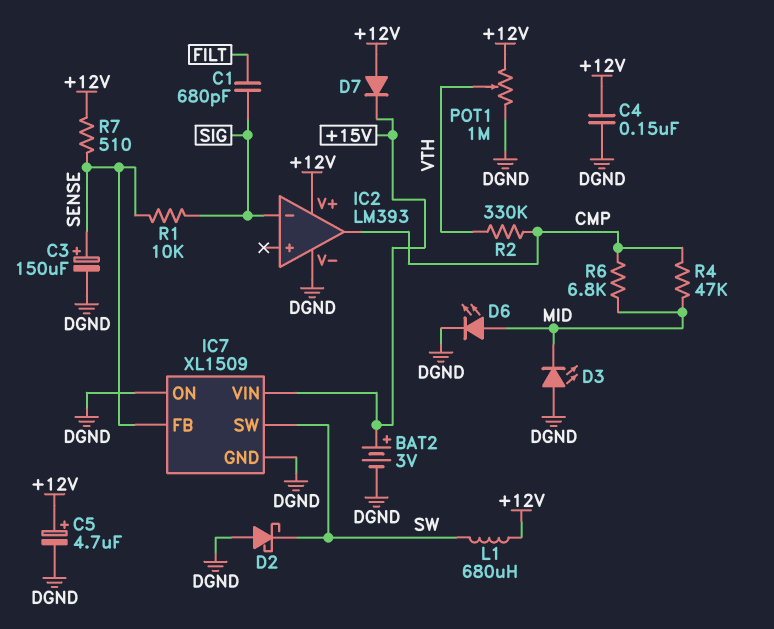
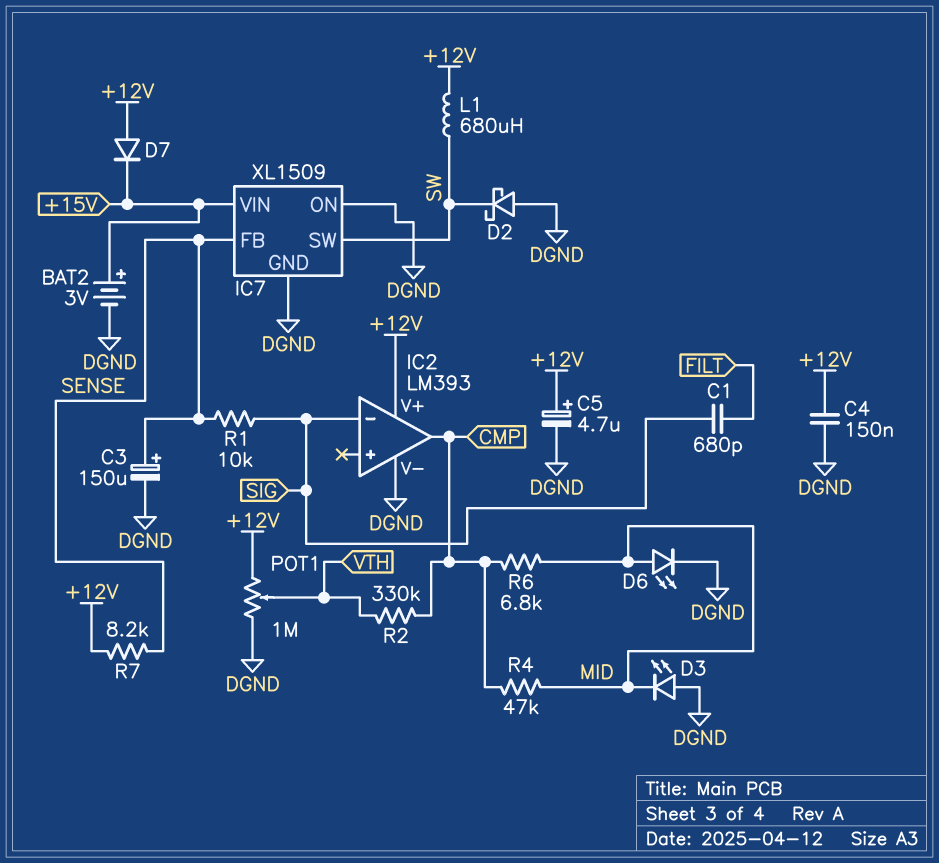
R7: 510 (+12V, SENSE) -> 8.2k (+12V, SENSE)

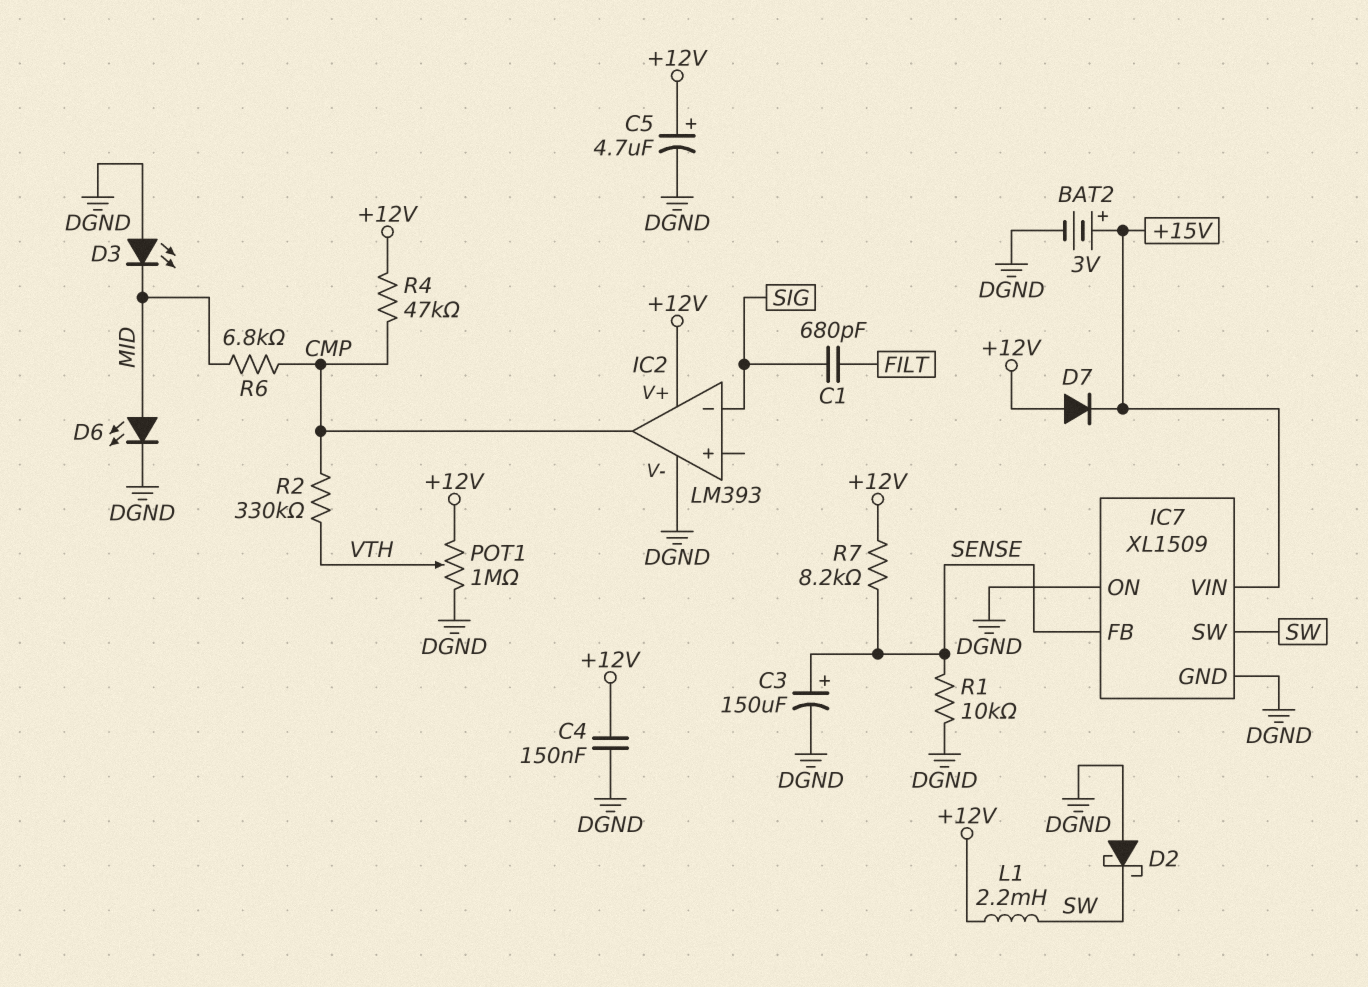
L1: 680uH (+12V, SW) -> 2.2mH (+12V, SW)
R1: 10k (SENSE, SIG) -> 10k (DGND, SENSE)
R4: 47k (CMP, MID) -> 47k (+12V, CMP)

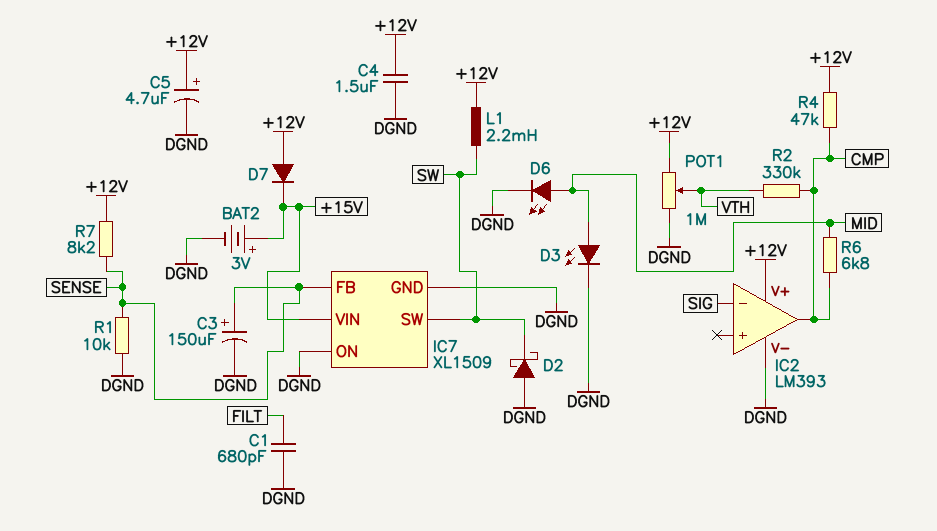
C1: 680pF (FILT, SIG) -> 680pF (DGND, FILT)
C4: 150nF (+12V, DGND) -> 1.5uF (+12V, DGND)
D3: LED (A DGND, K MID) -> LED (A MID, K DGND)

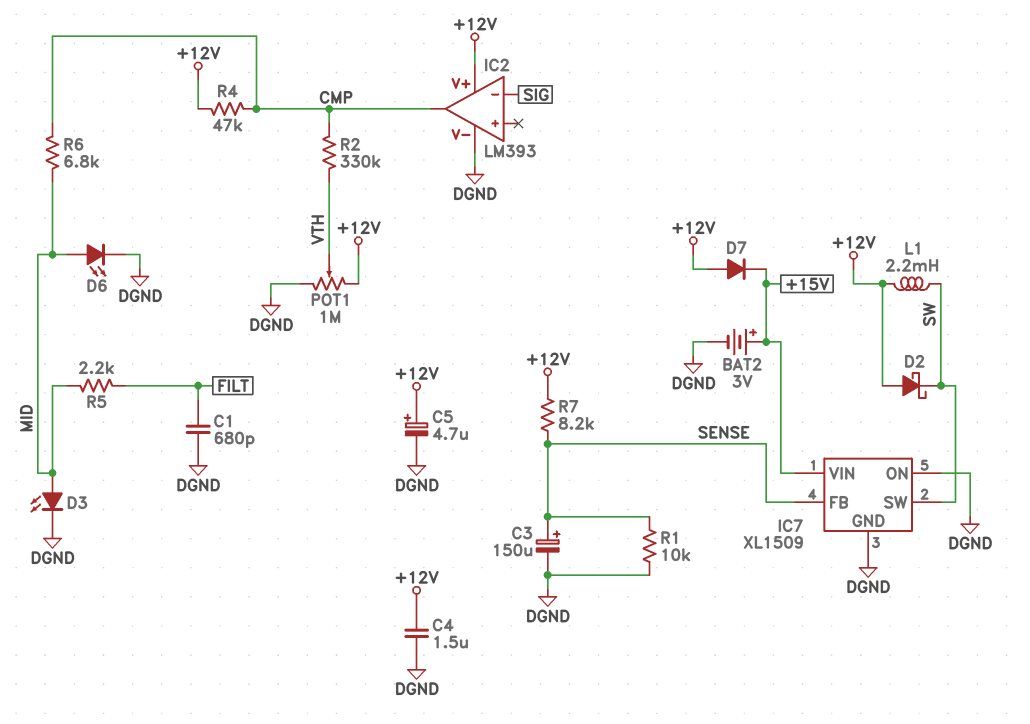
D2: schottky (A DGND, K SW) -> schottky (A +12V, K SW)
R5: none -> 2.2k (FILT, MID)

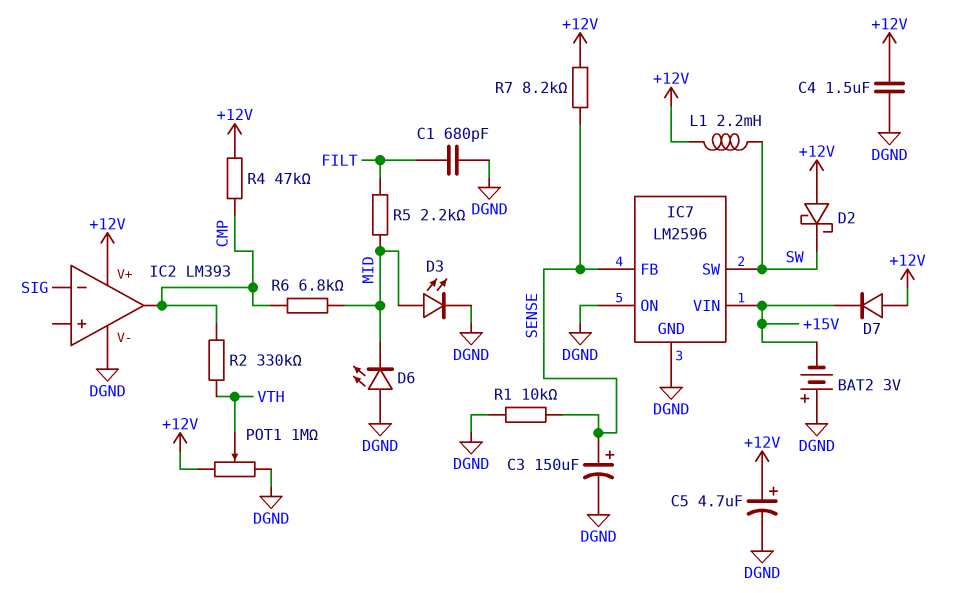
BAT2: 3V (plus +15V, minus DGND) -> 3V (plus DGND, minus +15V)
D6: LED (A MID, K DGND) -> LED (A DGND, K MID)
IC7: XL1509 -> LM2596

